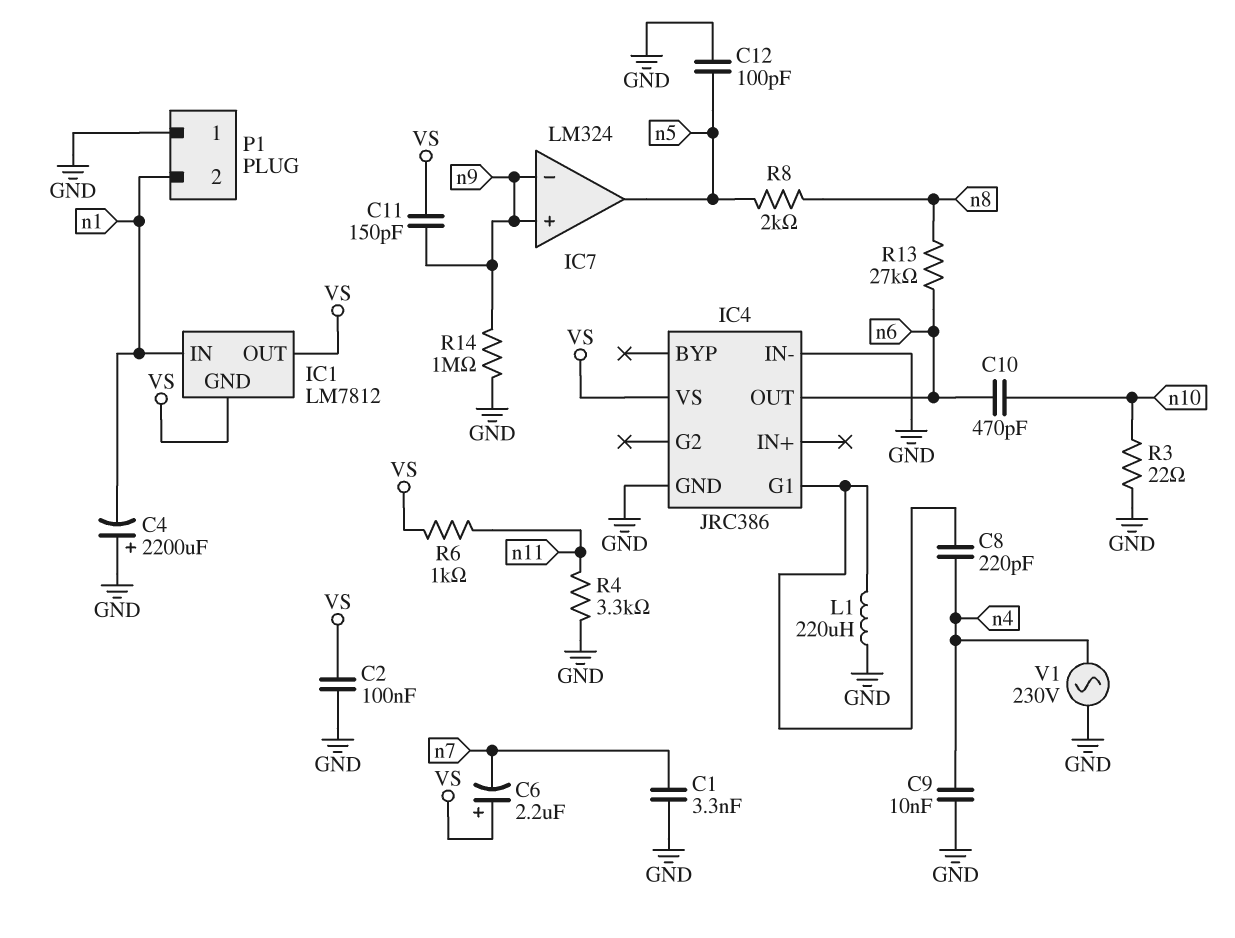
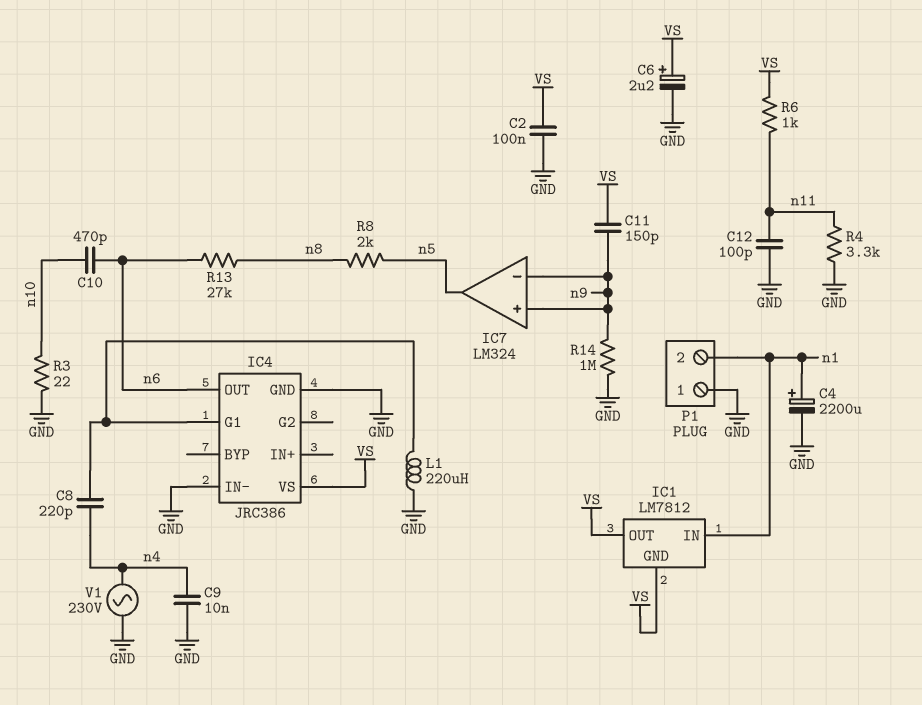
C1: 3.3nF (GND, n7) -> none
C4: 2200uF (plus GND, minus n1) -> 2200uF (plus n1, minus GND)
C6: 2.2uF (plus VS, minus n7) -> 2.2uF (plus VS, minus GND)
C12: 100pF (GND, n5) -> 100pF (GND, n11)

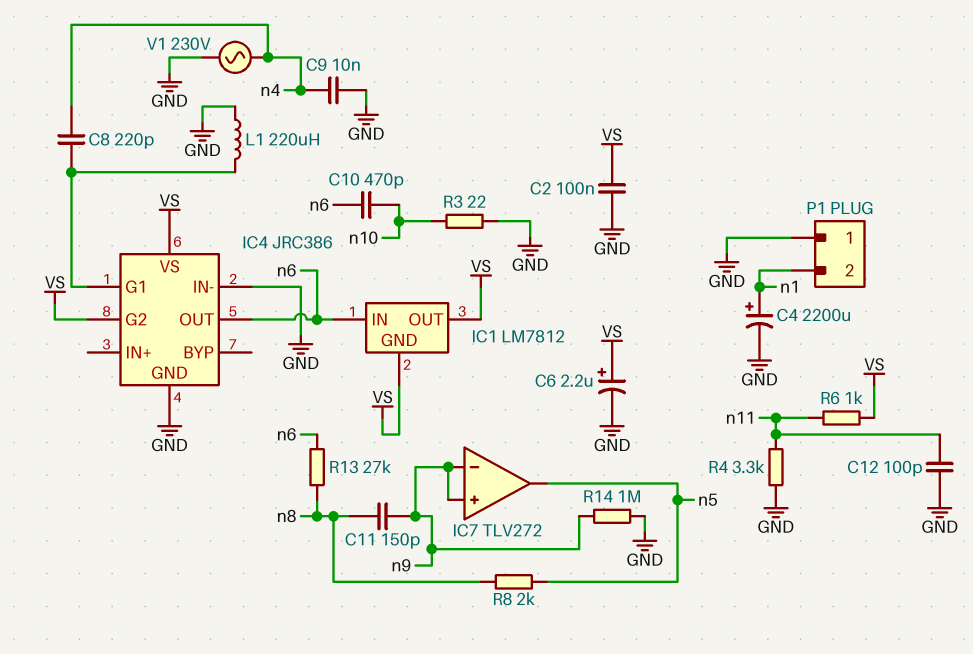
C11: 150pF (VS, n9) -> 150pF (n8, n9)
IC1 pin IN: n1 -> n6
IC4 pin G2: none -> VS
IC7: LM324 -> TLV272

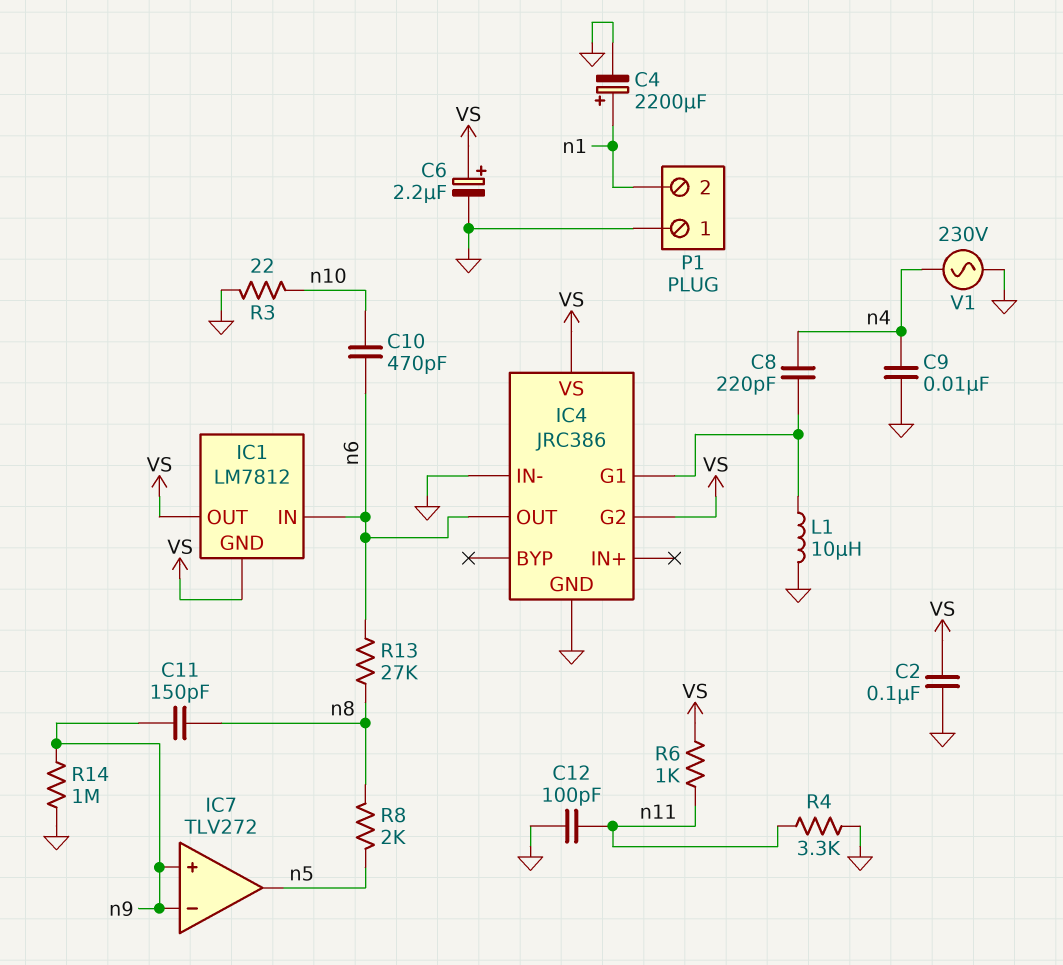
L1: 220uH (GND, IC4/G1) -> 10uH (GND, IC4/G1)

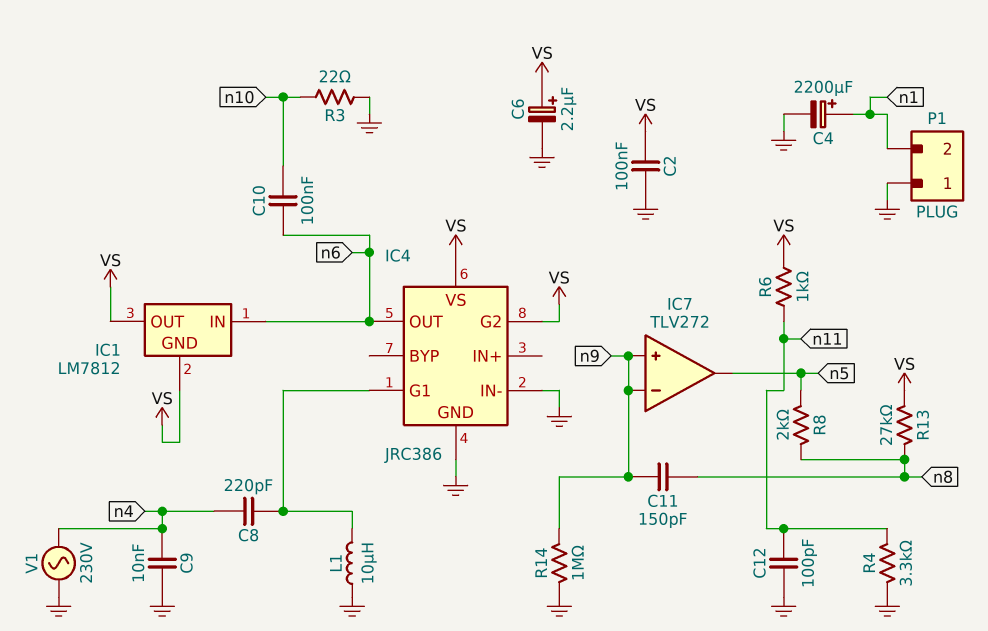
C10: 470pF (n6, n10) -> 100nF (n6, n10)
R13: 27k (n6, n8) -> 27k (VS, n8)

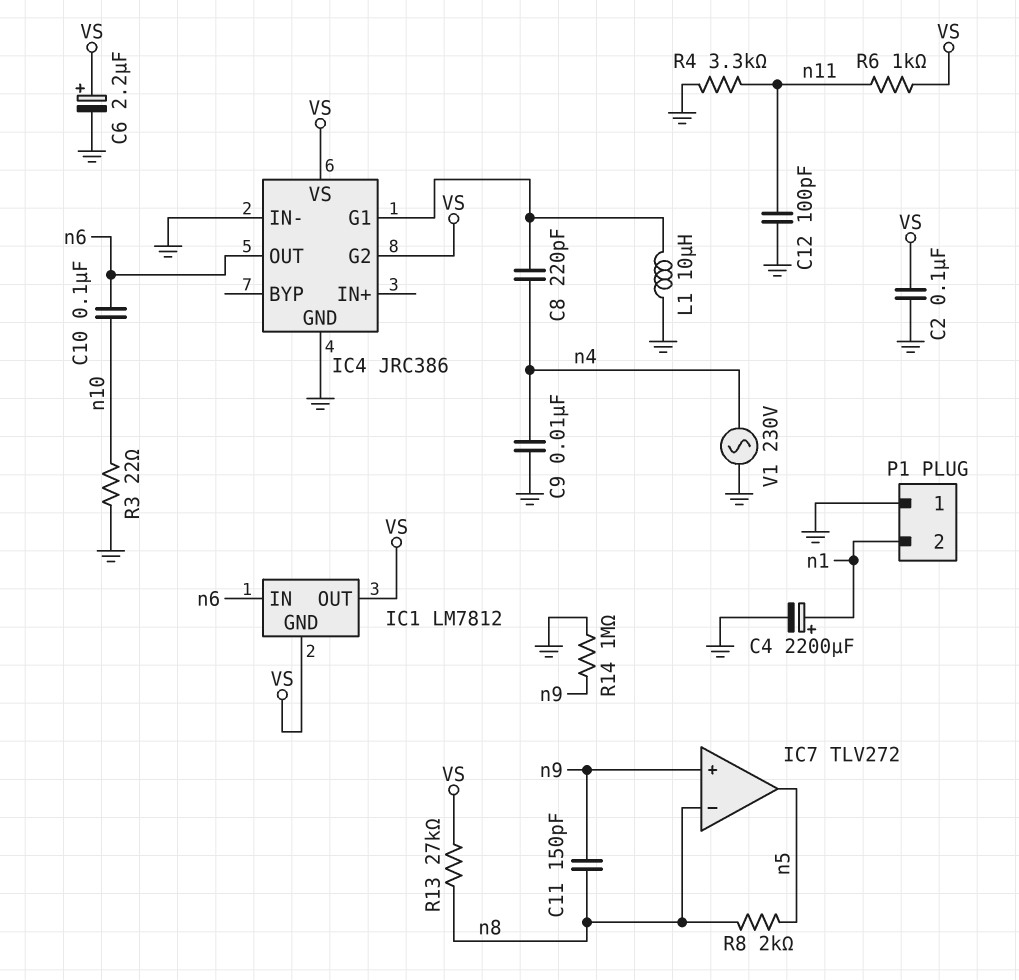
IC7 pin in-: n9 -> n8

